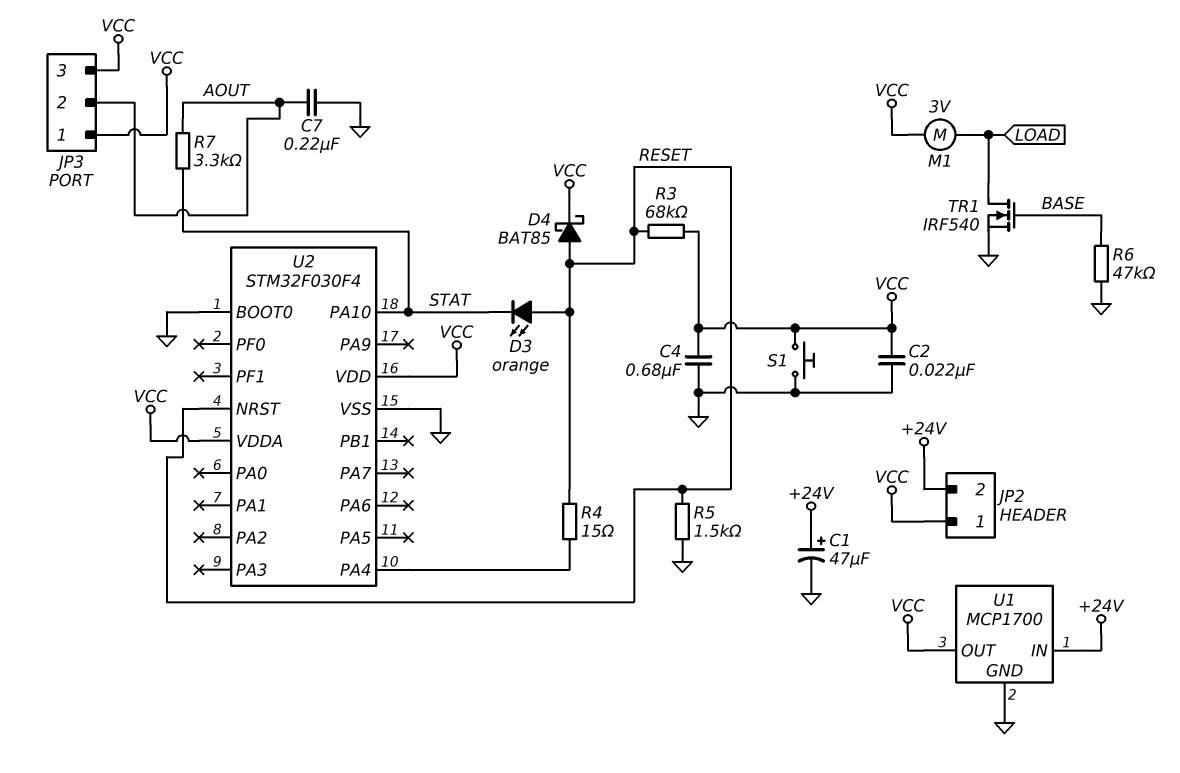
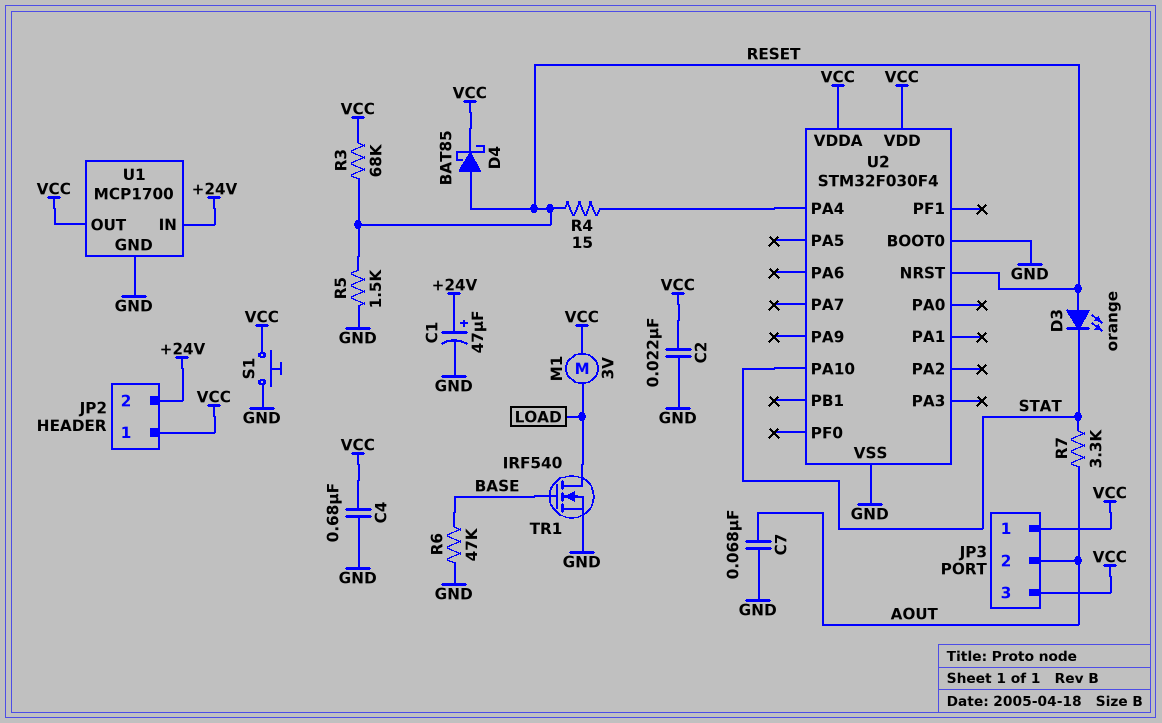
C7: 220nF (AOUT, GND) -> 68nF (AOUT, GND)

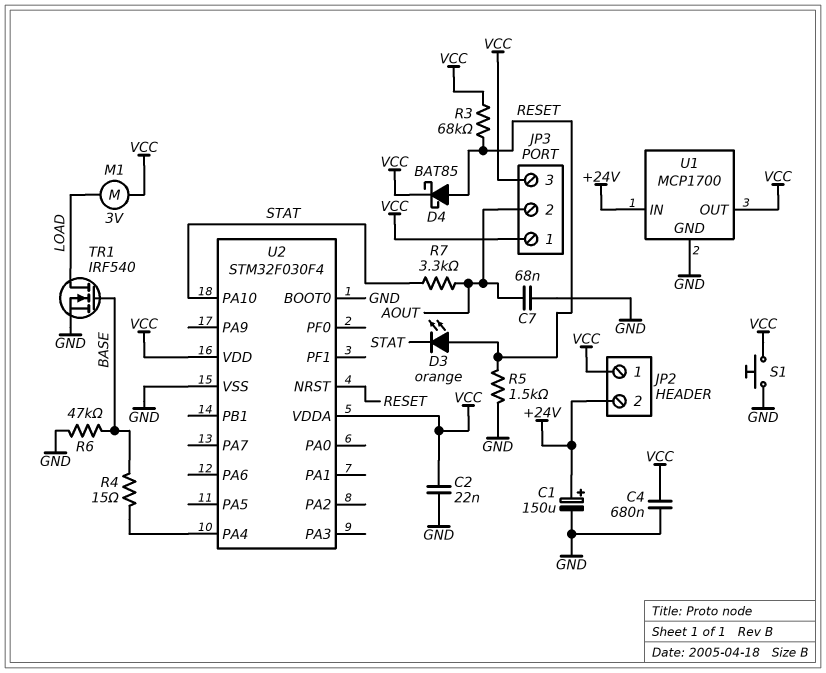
C1: 47uF (plus +24V, minus GND) -> 150uF (plus +24V, minus GND)
R4: 15 (RESET, U2/PA4) -> 15 (BASE, U2/PA4)

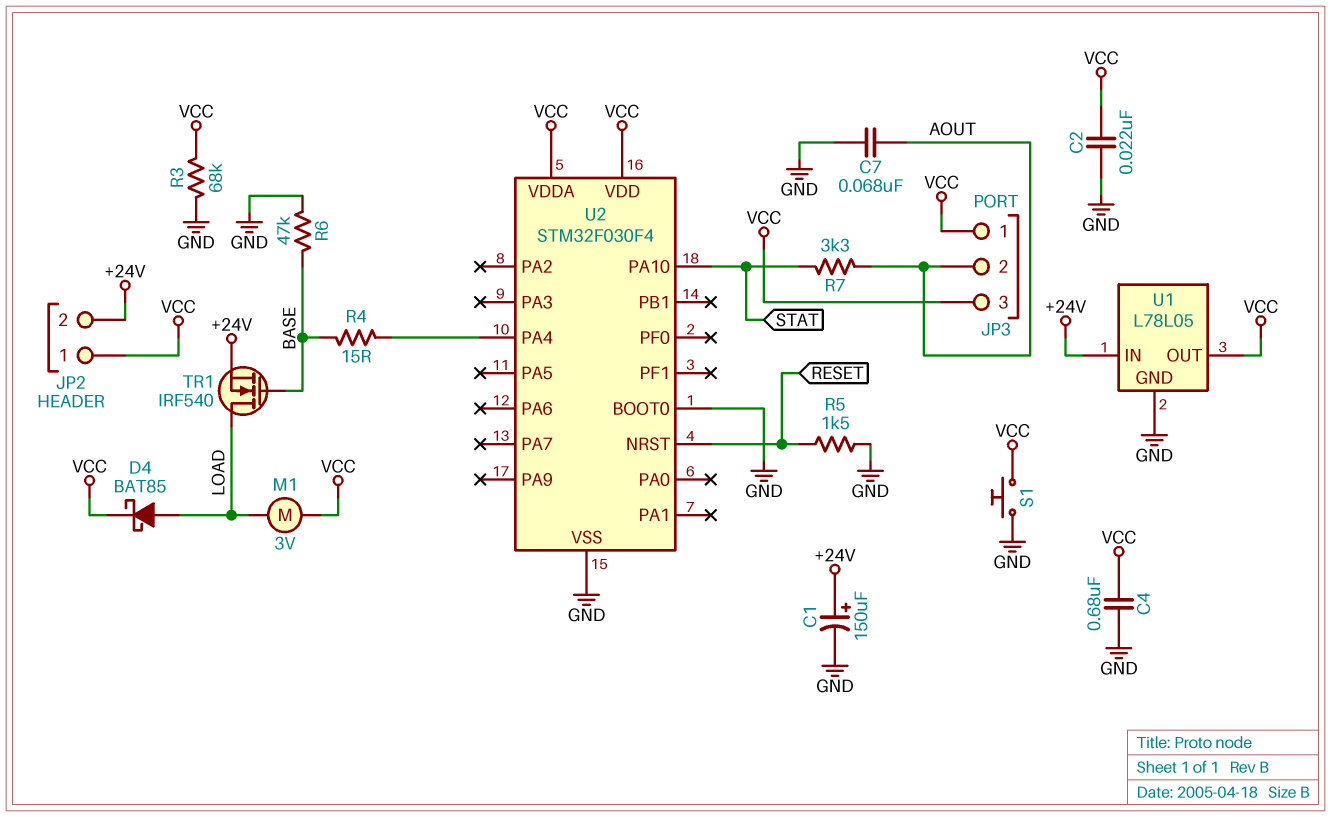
D3: LED orange (A RESET, K STAT) -> none
D4: schottky BAT85 (A RESET, K VCC) -> schottky BAT85 (A LOAD, K VCC)
R3: 68k (RESET, VCC) -> 68k (GND, VCC)
TR1: NMOS IRF540 (G BASE, D LOAD, S GND) -> NMOS IRF540 (G BASE, D LOAD, S +24V)
U1: MCP1700 -> L78L05

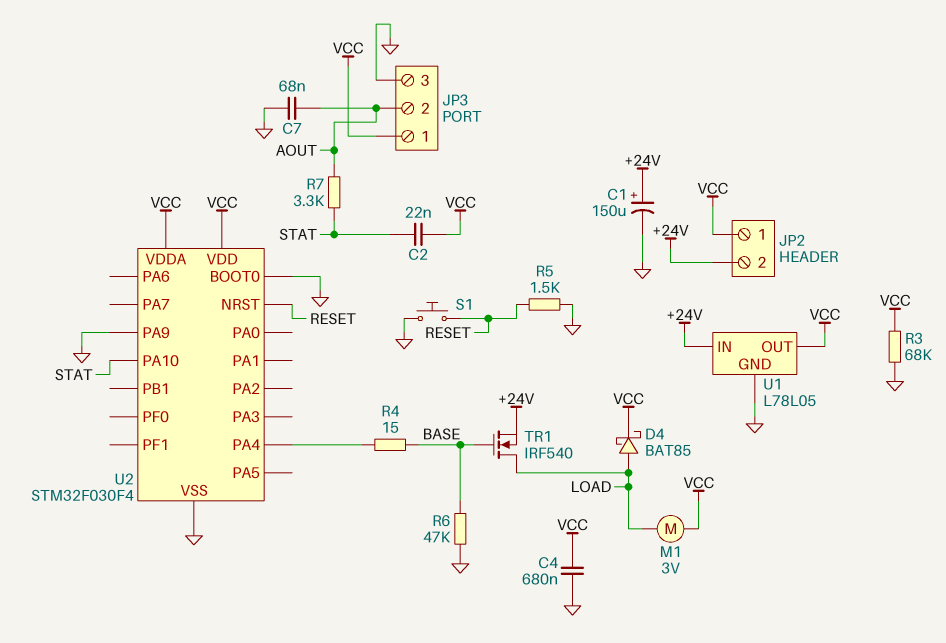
C2: 22nF (GND, VCC) -> 22nF (STAT, VCC)
JP3 pin 3: VCC -> GND
S1: button (GND, VCC) -> button (GND, RESET)
U2 pin PA9: none -> GND

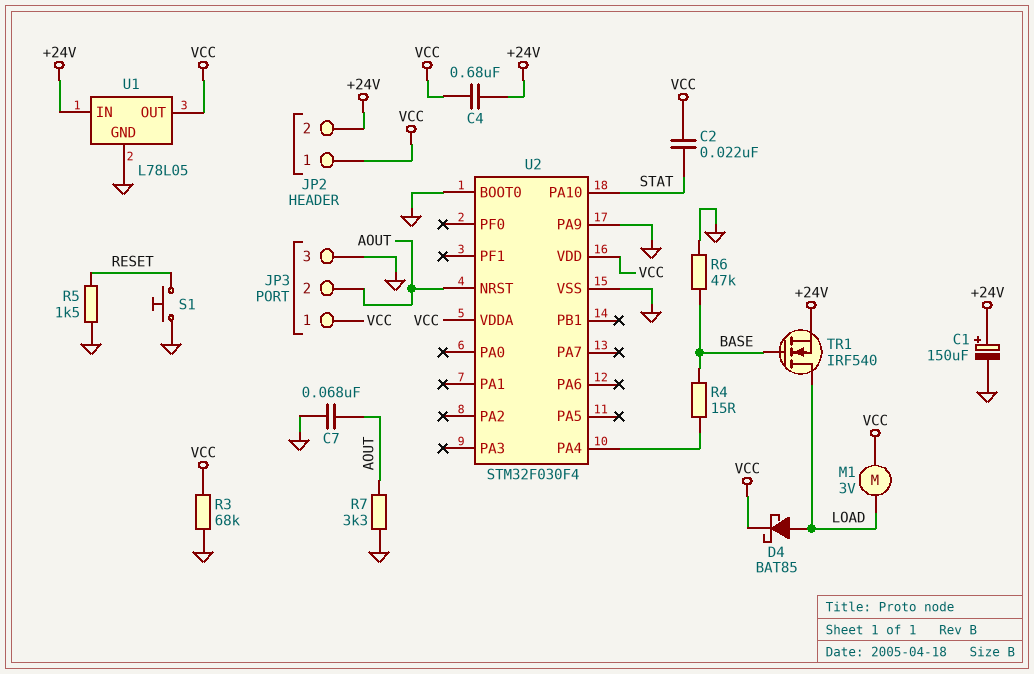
C4: 680nF (GND, VCC) -> 680nF (+24V, VCC)
R7: 3.3k (AOUT, STAT) -> 3.3k (AOUT, GND)
U2 pin NRST: RESET -> AOUT

